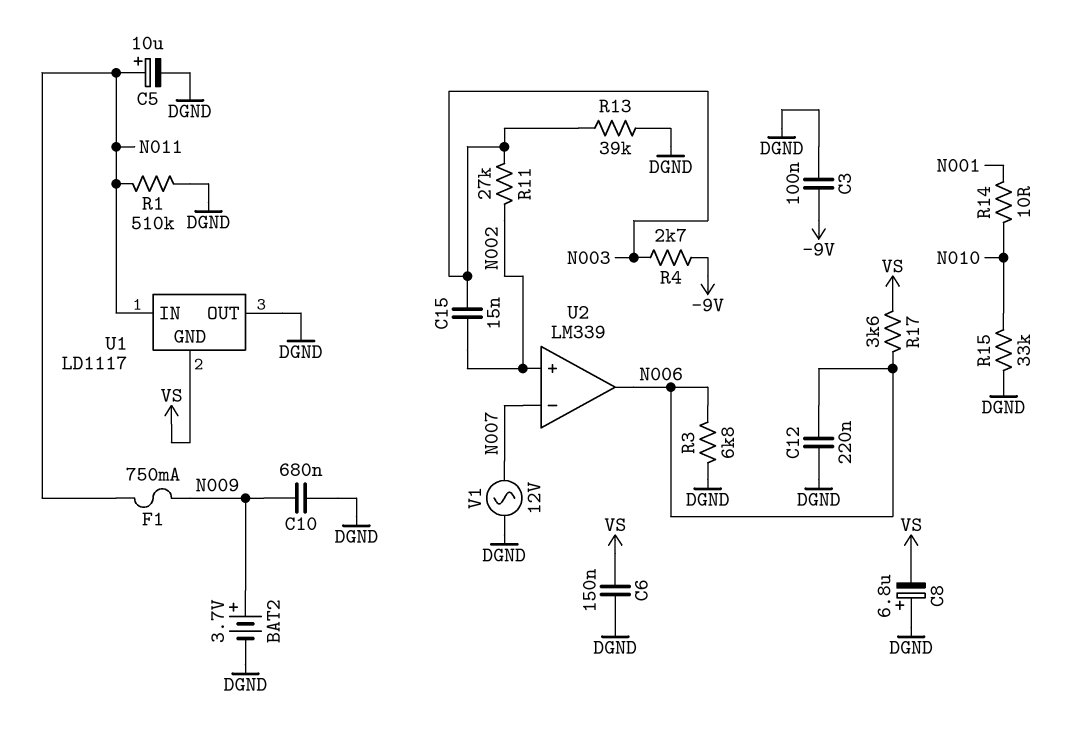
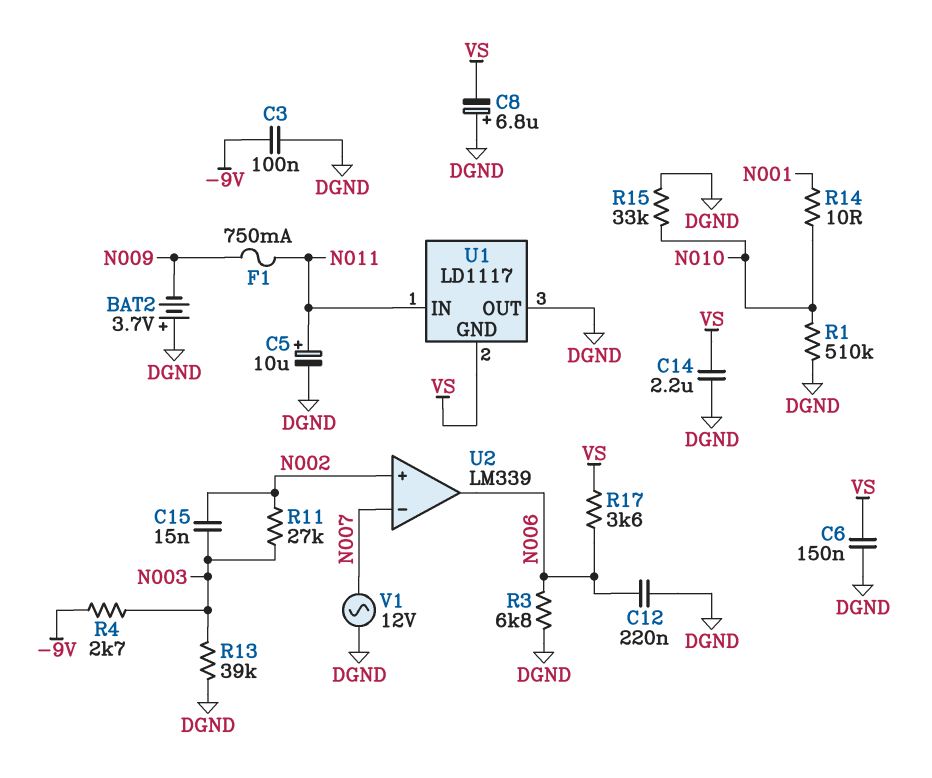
BAT2: 3.7V (plus N009, minus DGND) -> 3.7V (plus DGND, minus N009)
C10: 680nF (DGND, N009) -> none
C14: none -> 2.2uF (DGND, VS)
R1: 510k (DGND, N011) -> 510k (DGND, N010)

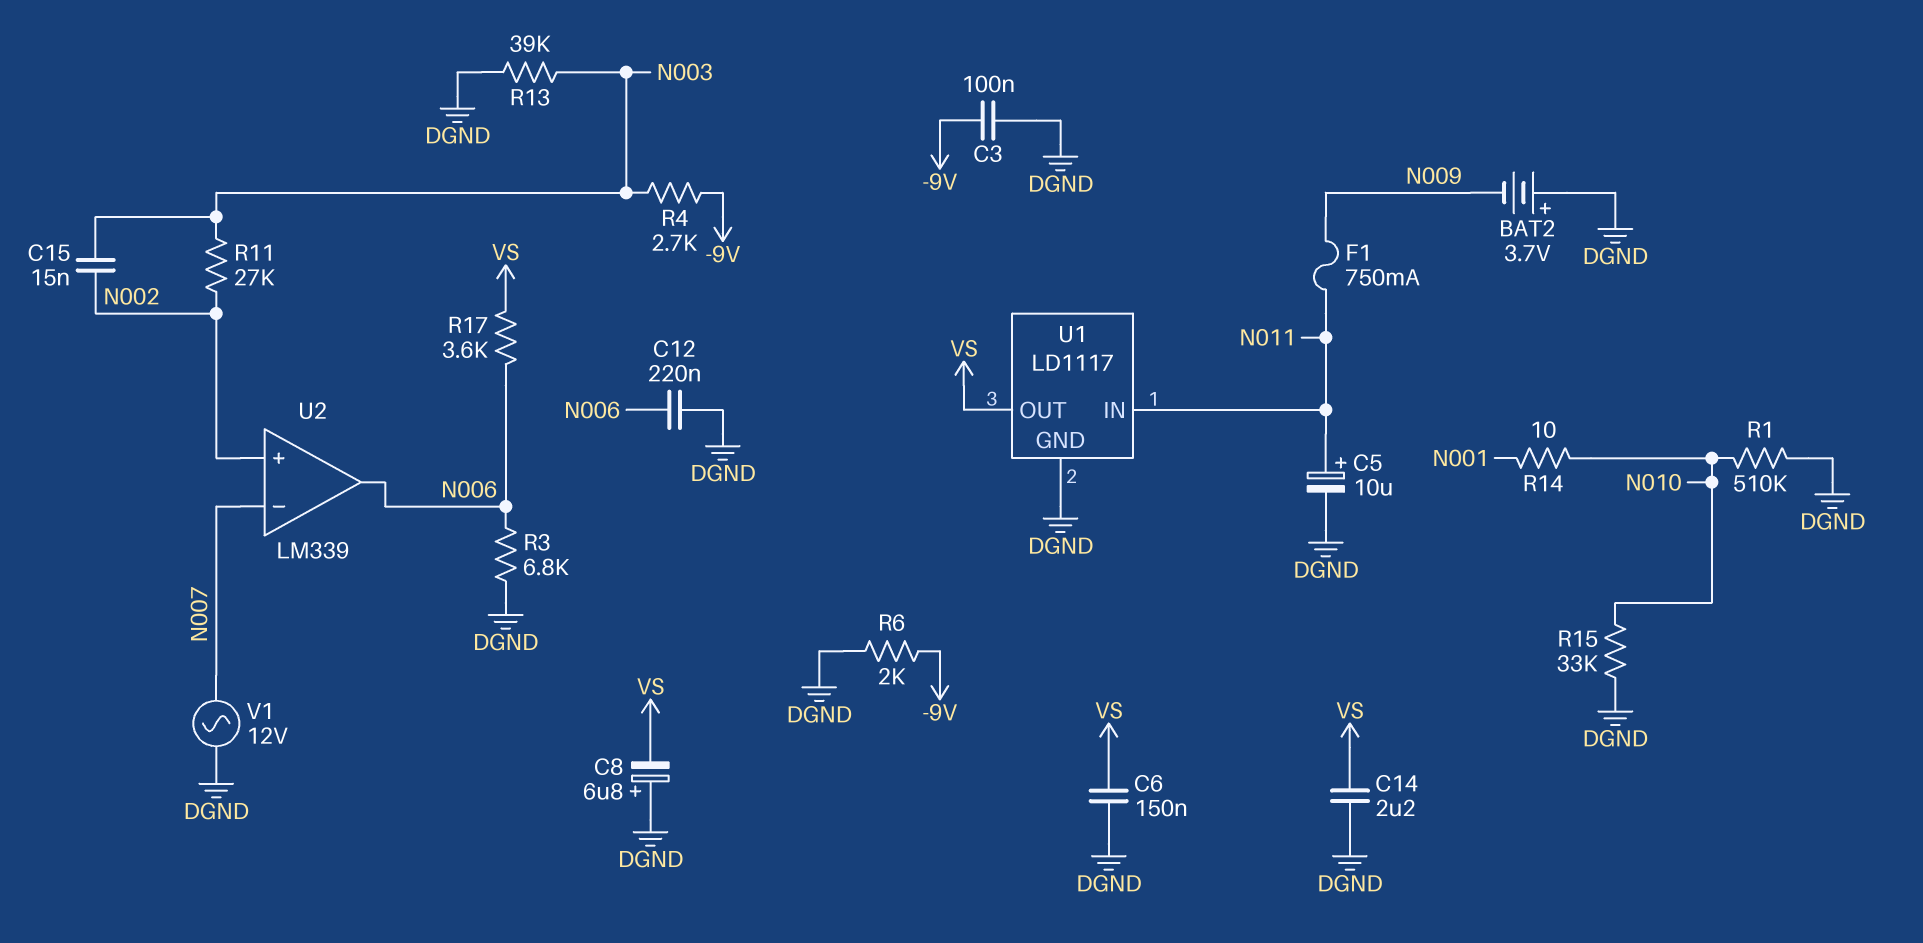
R6: none -> 2k (-9V, DGND)
U1 pin GND: VS -> DGND
U1 pin OUT: DGND -> VS

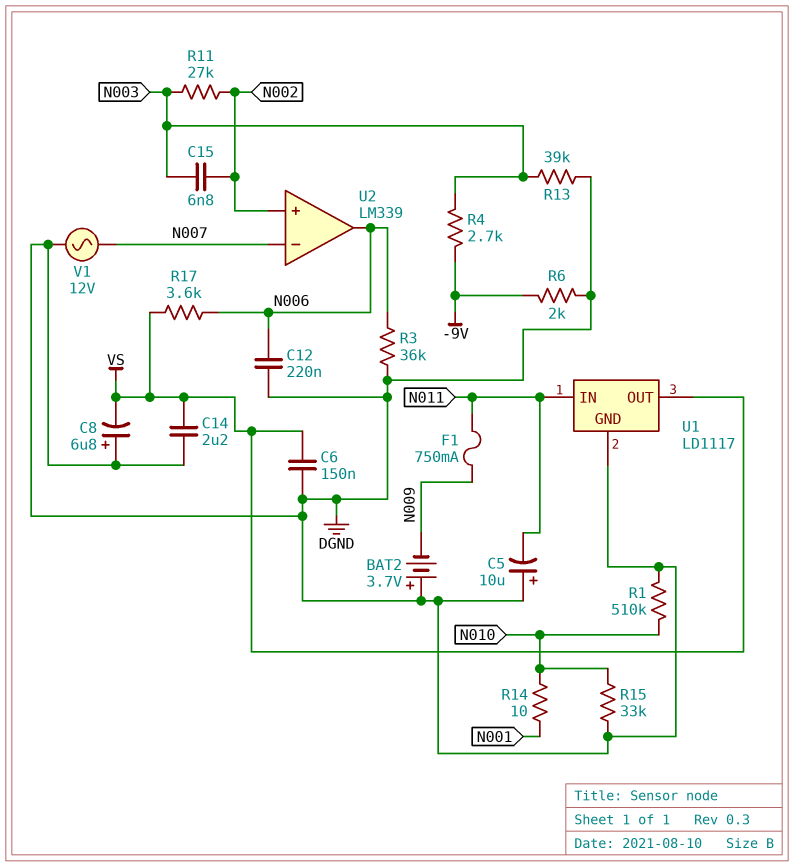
C3: 100nF (-9V, DGND) -> none
C5: 10uF (plus N011, minus DGND) -> 10uF (plus DGND, minus N011)
C15: 15nF (N002, N003) -> 6.8nF (N002, N003)
R3: 6.8k (DGND, N006) -> 36k (DGND, N006)

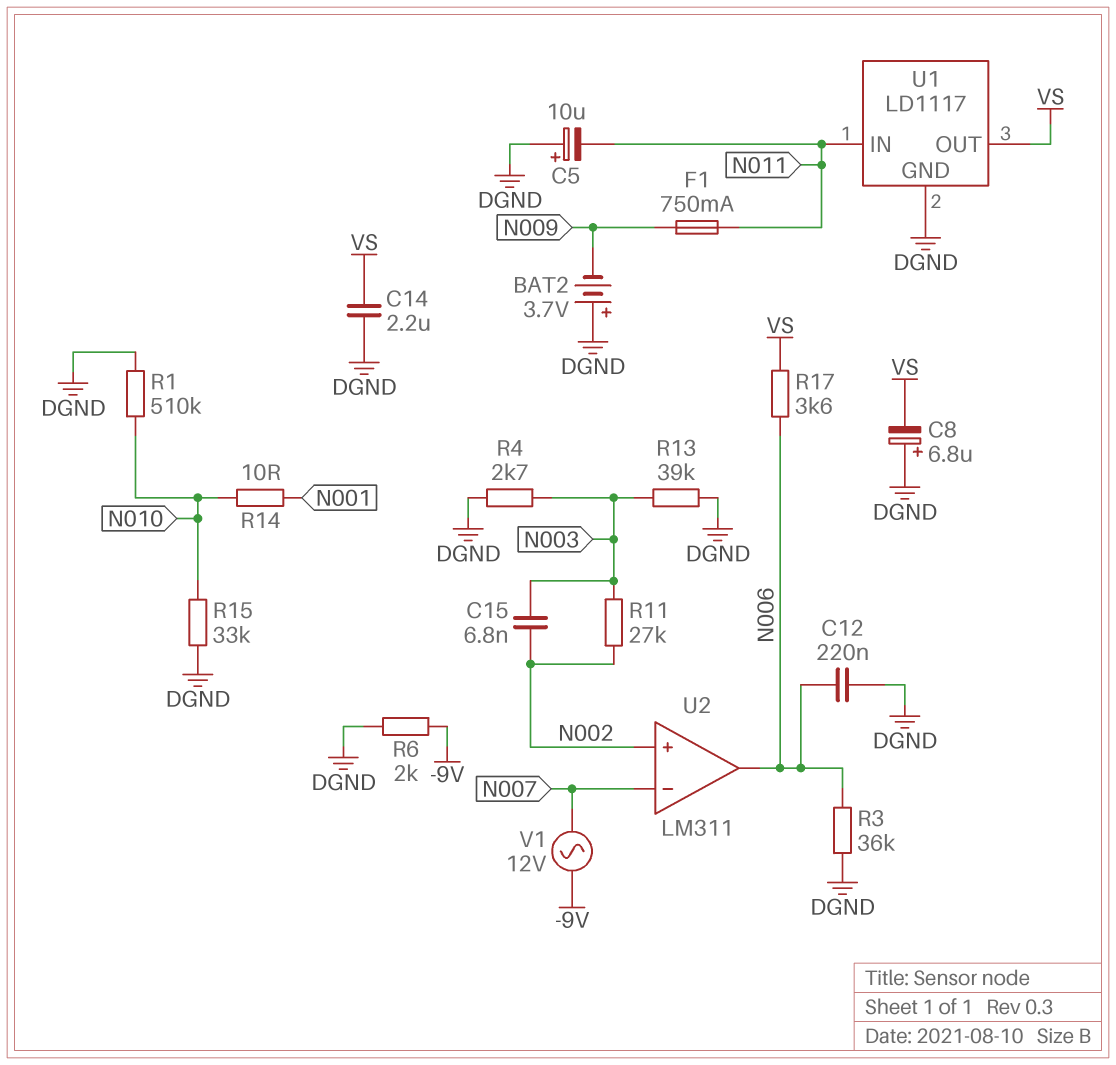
C6: 150nF (DGND, VS) -> none
R4: 2.7k (-9V, N003) -> 2.7k (DGND, N003)
U2: LM339 -> LM311
V1: AC 12V (DGND, N007) -> AC 12V (-9V, N007)

